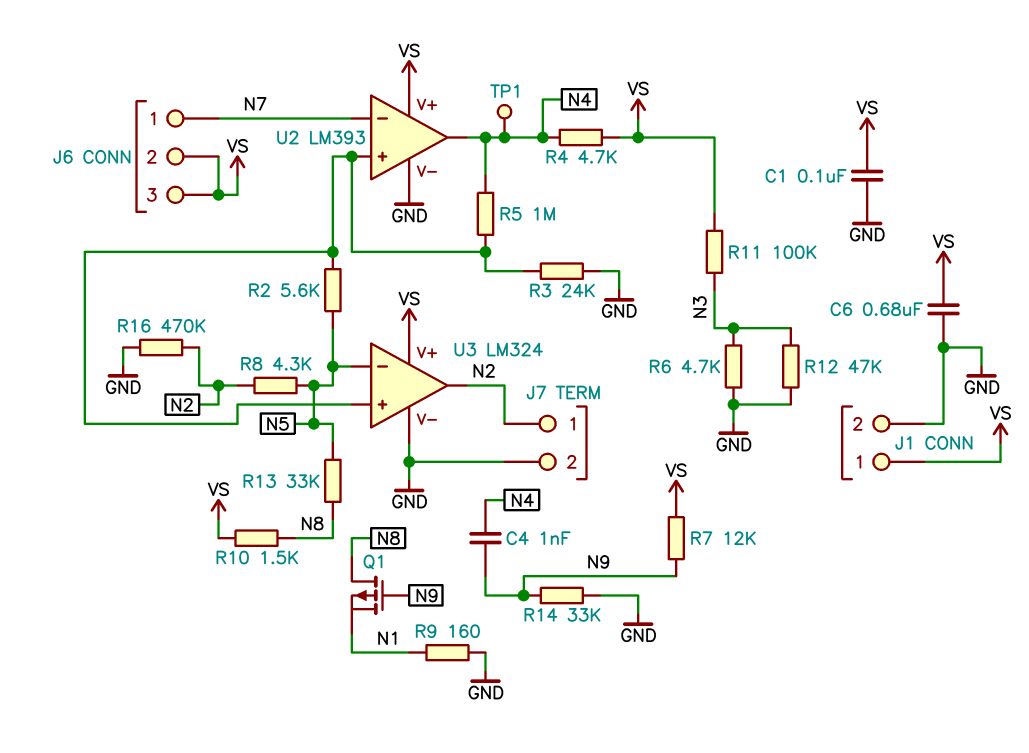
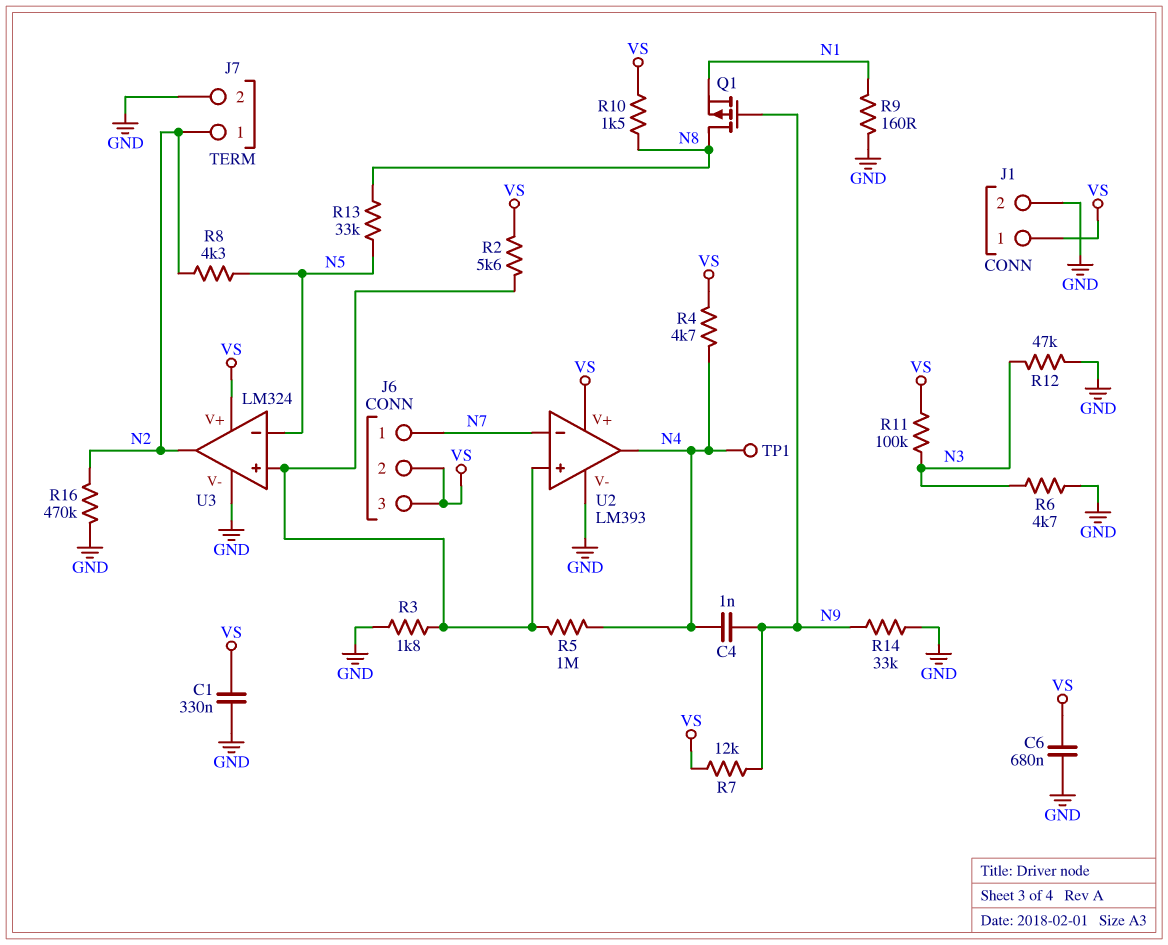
C1: 100nF (GND, VS) -> 330nF (GND, VS)
R2: 5.6k (N5, U2/in+) -> 5.6k (U2/in+, VS)
R3: 24k (GND, U2/in+) -> 1.8k (GND, U2/in+)

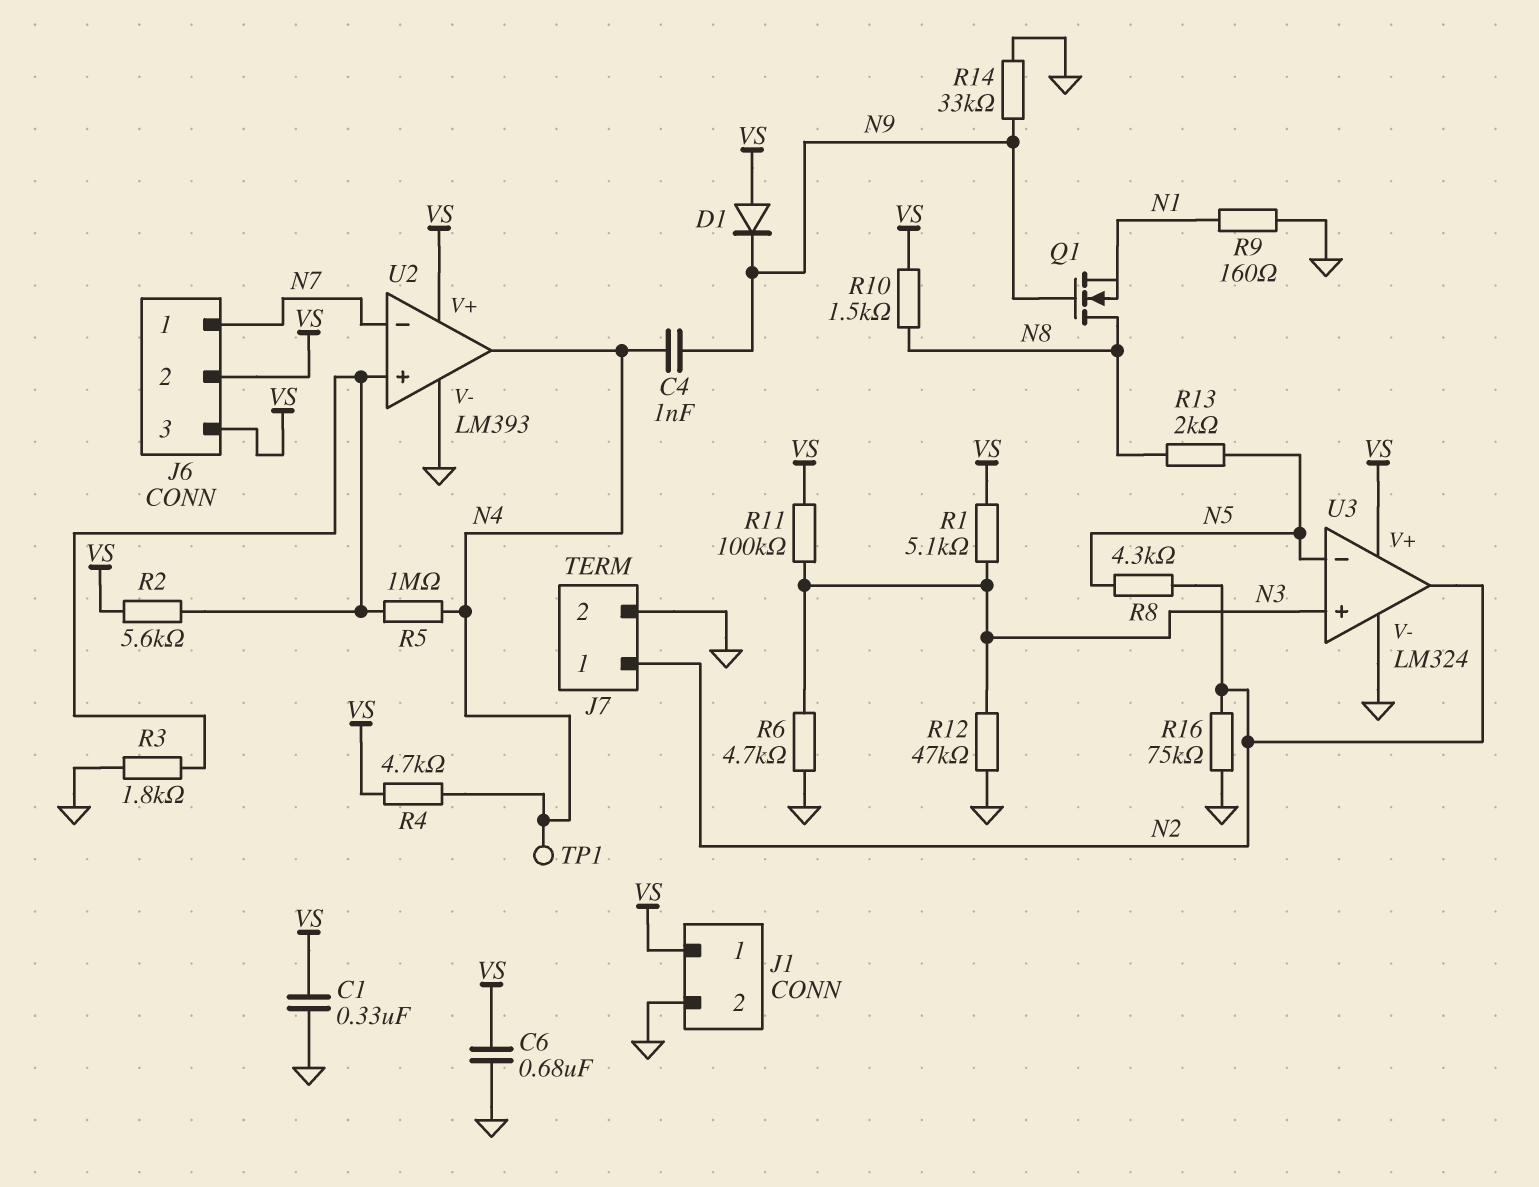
D1: none -> diode (A VS, K N9)
Q1: PMOS (G N9, D N8, S N1) -> NMOS (G N9, D N8, S N1)
R1: none -> 5.1k (N3, VS)
R7: 12k (N9, VS) -> none
R13: 33k (N5, N8) -> 2k (N5, N8)
R16: 470k (GND, N2) -> 75k (GND, N2)
U3 pin in+: U2/in+ -> N3

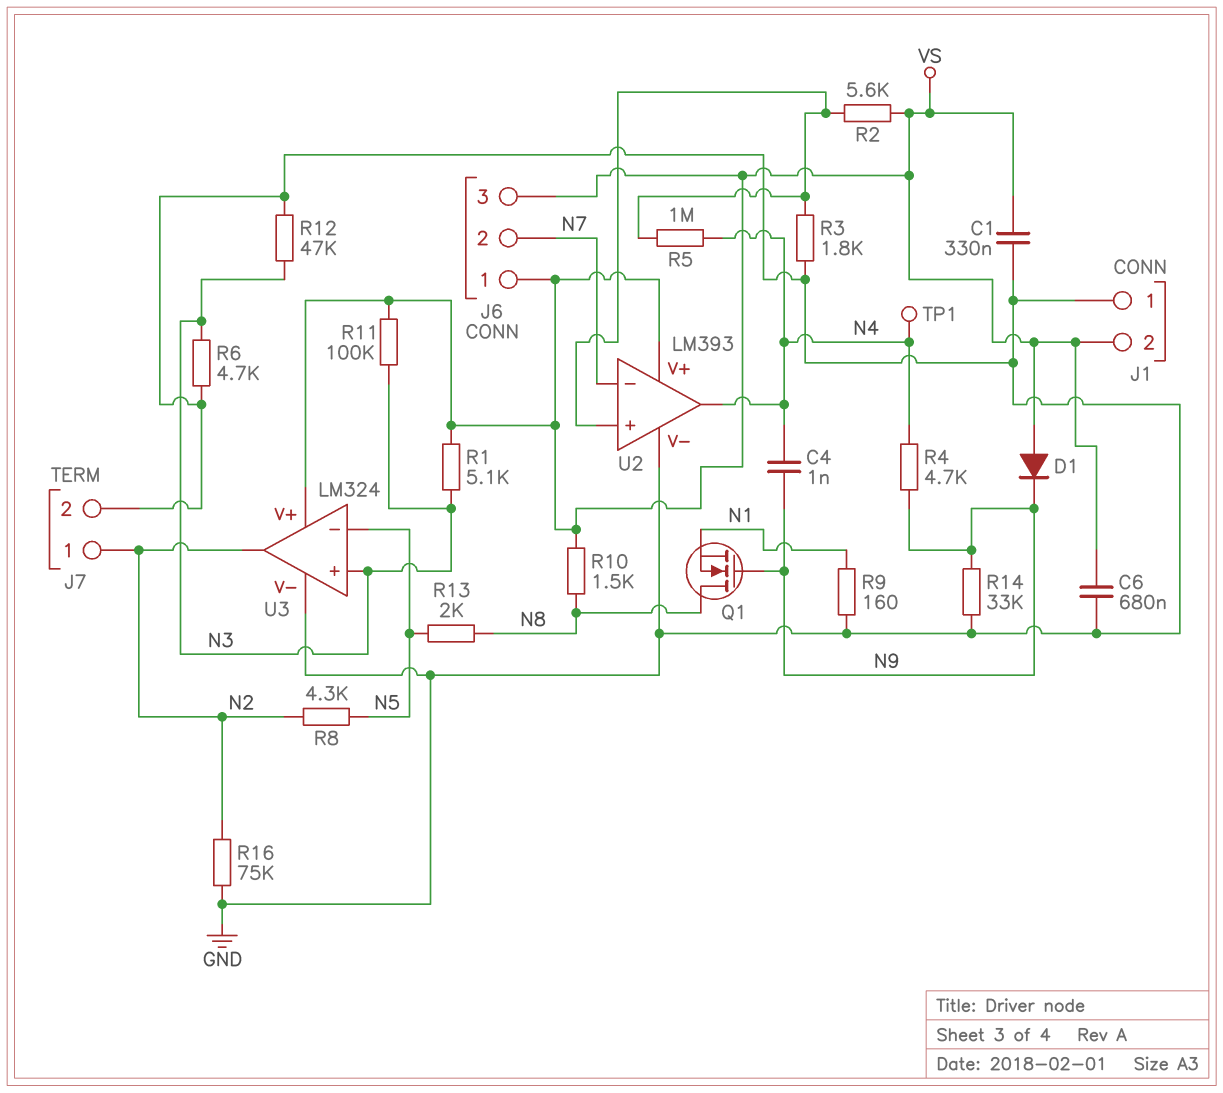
J1 pin 1: VS -> GND
J1 pin 2: GND -> VS
J6 pin 1: N7 -> VS
J6 pin 2: VS -> N7
R4: 4.7k (N4, VS) -> 4.7k (N4, N9)

